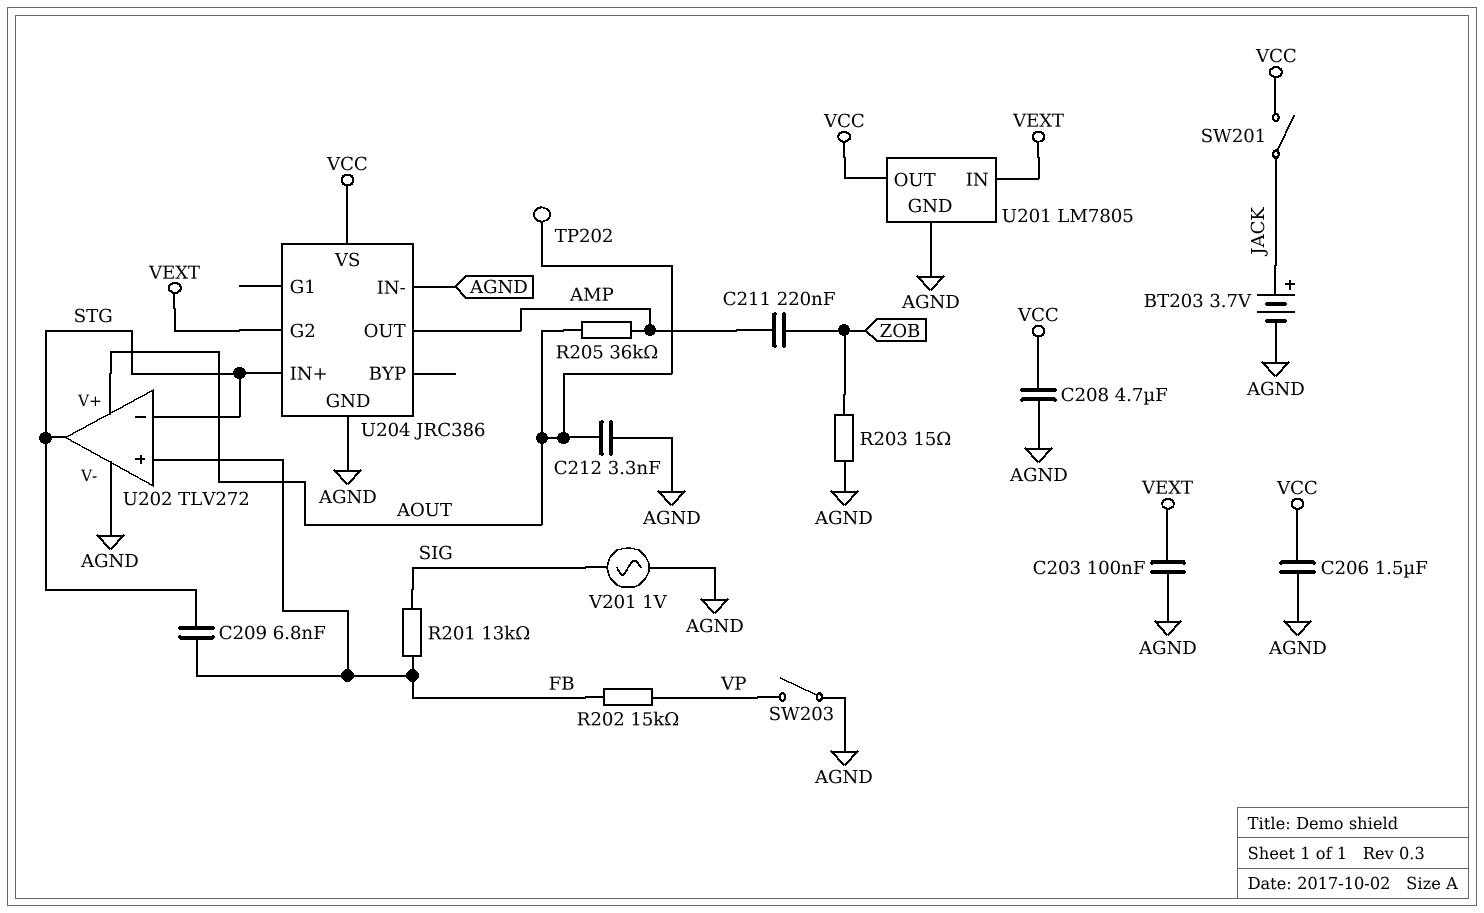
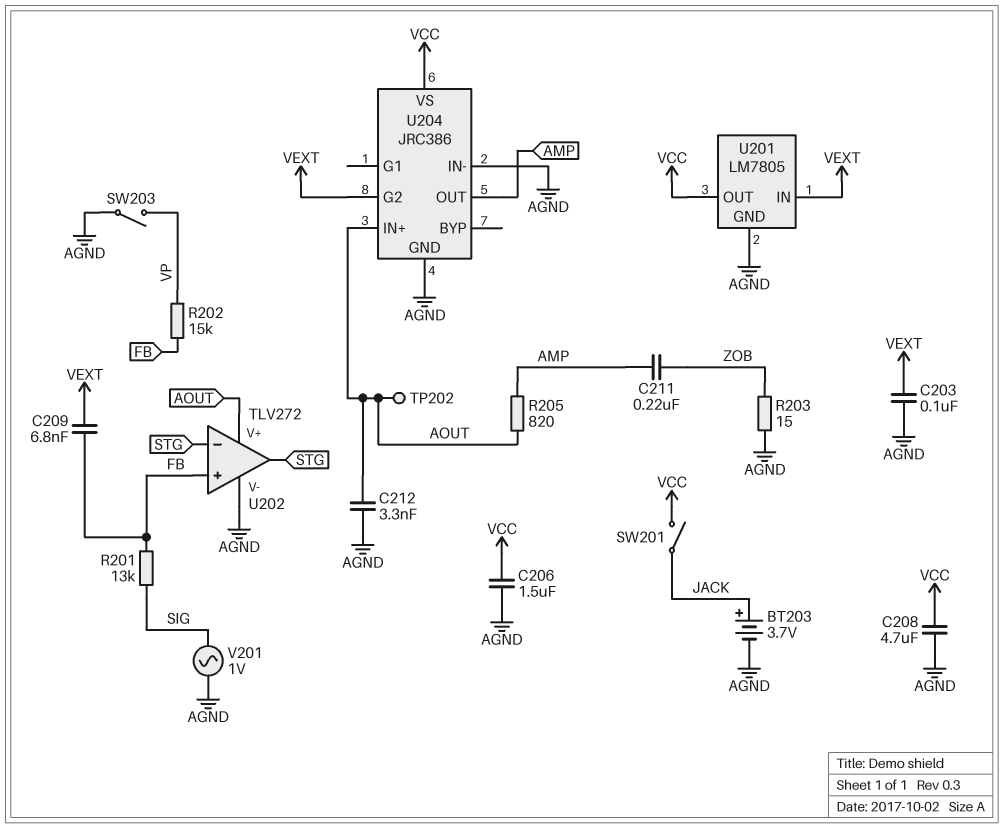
C209: 6.8nF (FB, STG) -> 6.8nF (FB, VEXT)
R205: 36k (AMP, AOUT) -> 820 (AMP, AOUT)
U204 pin IN+: STG -> AOUT

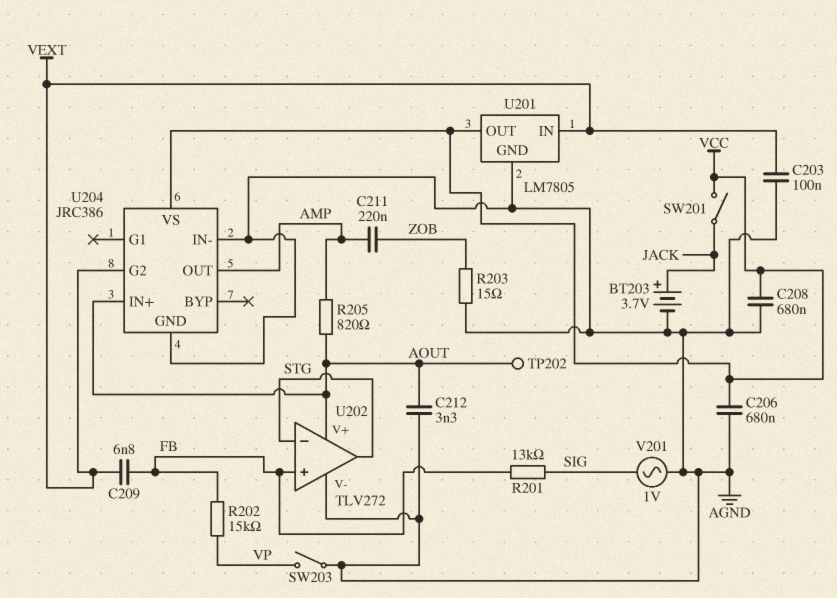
C206: 1.5uF (AGND, VCC) -> 680nF (AGND, VCC)
C208: 4.7uF (AGND, VCC) -> 680nF (AGND, VCC)

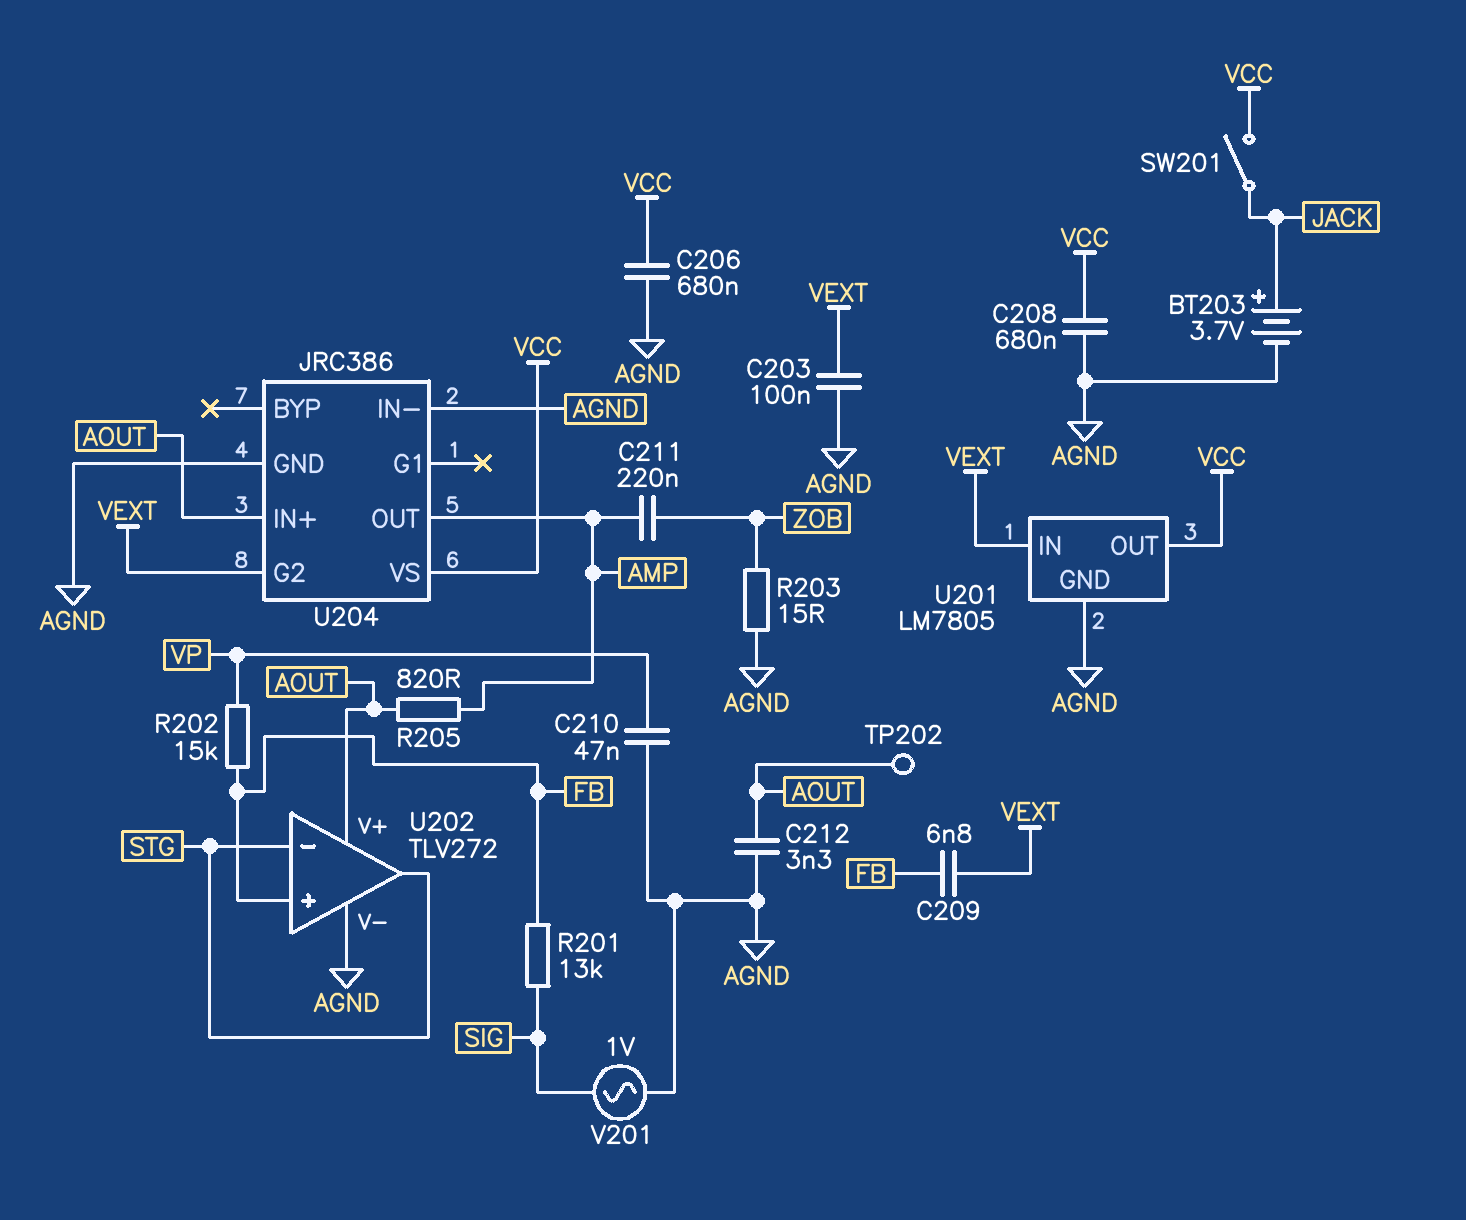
C210: none -> 47nF (AGND, VP)
SW203: switch (AGND, VP) -> none

